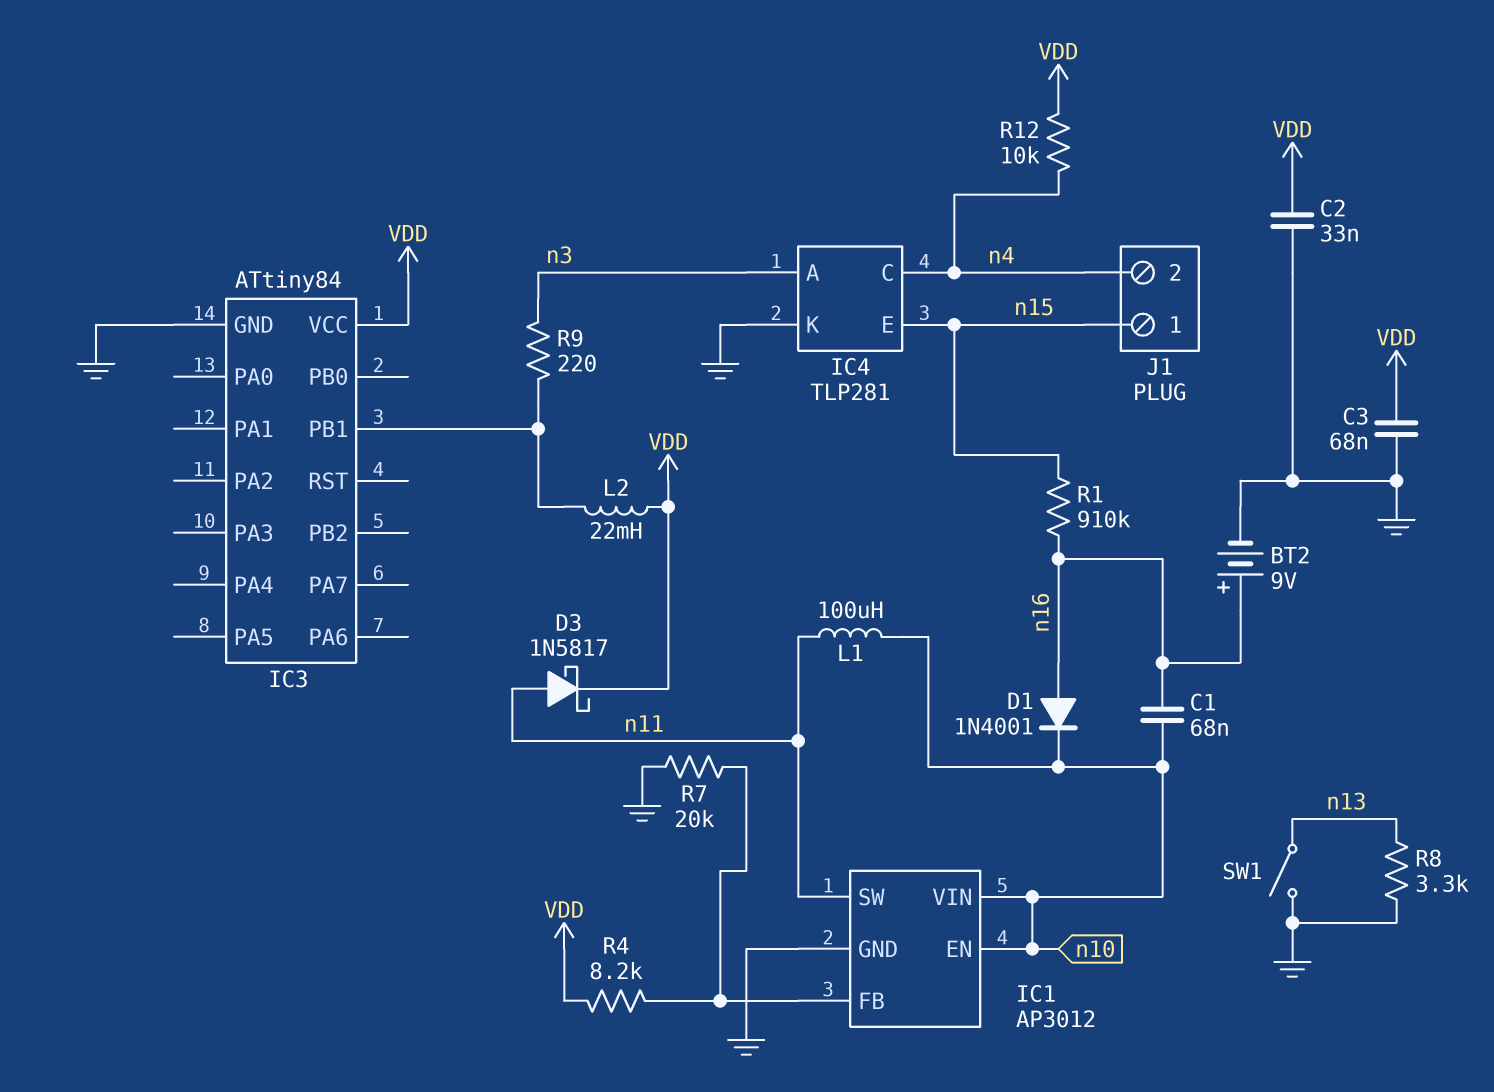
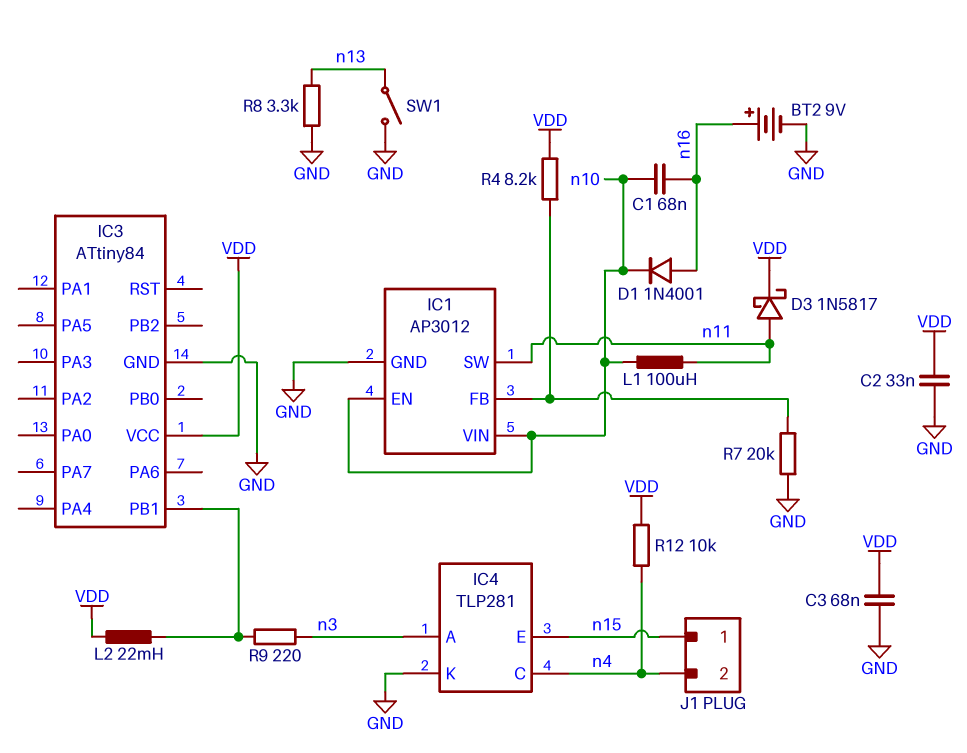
R1: 910k (n15, n16) -> none

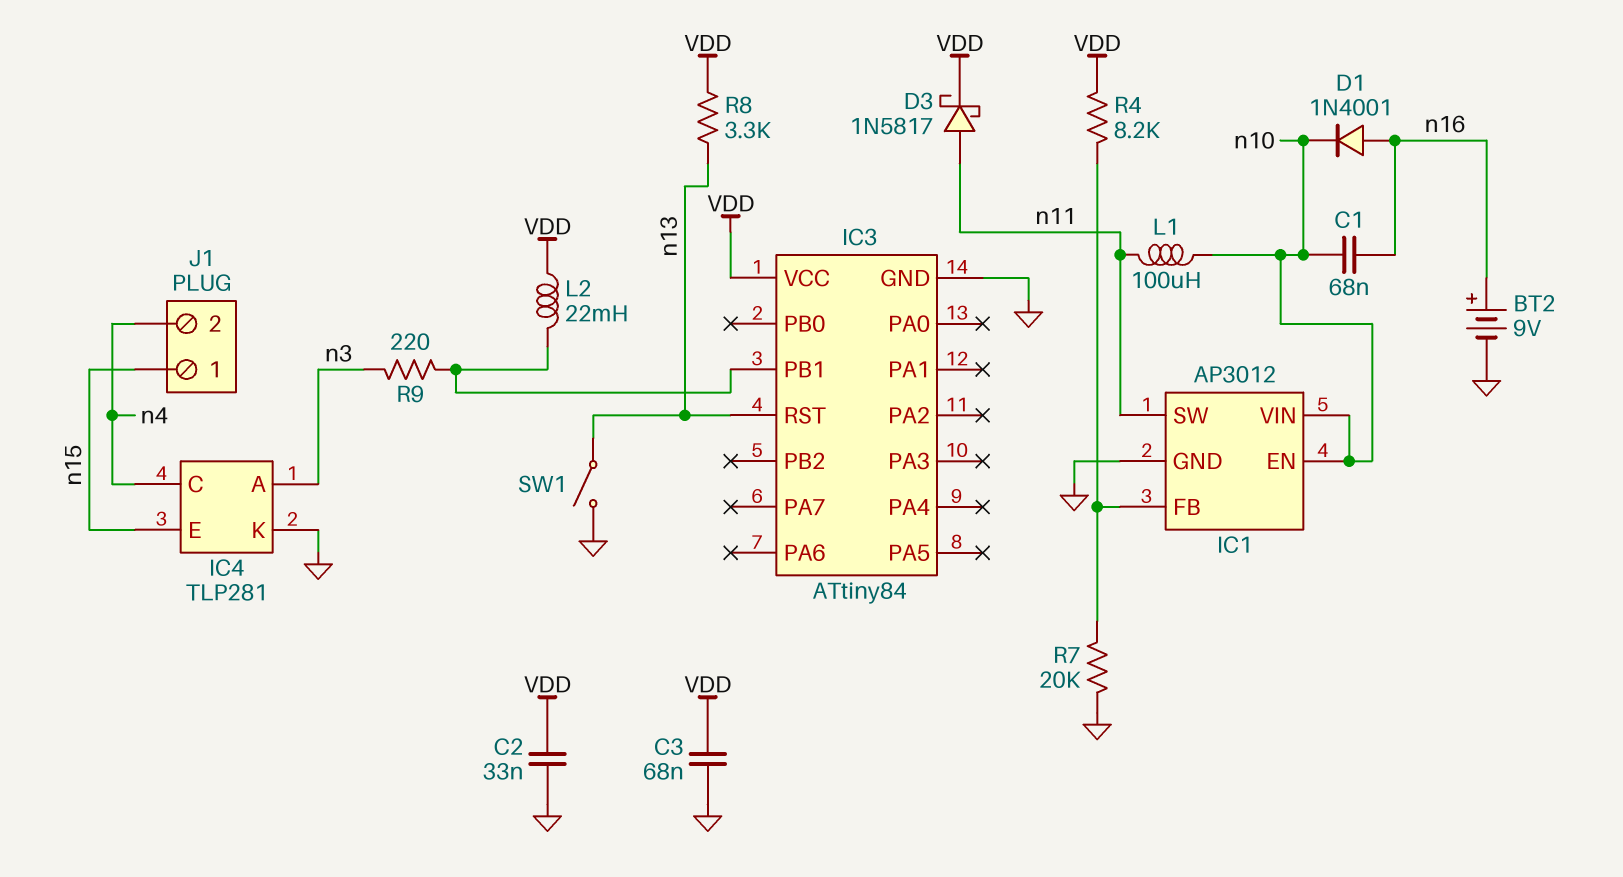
IC3 pin RST: none -> n13
R8: 3.3k (GND, n13) -> 3.3k (VDD, n13)
R12: 10k (VDD, n4) -> none

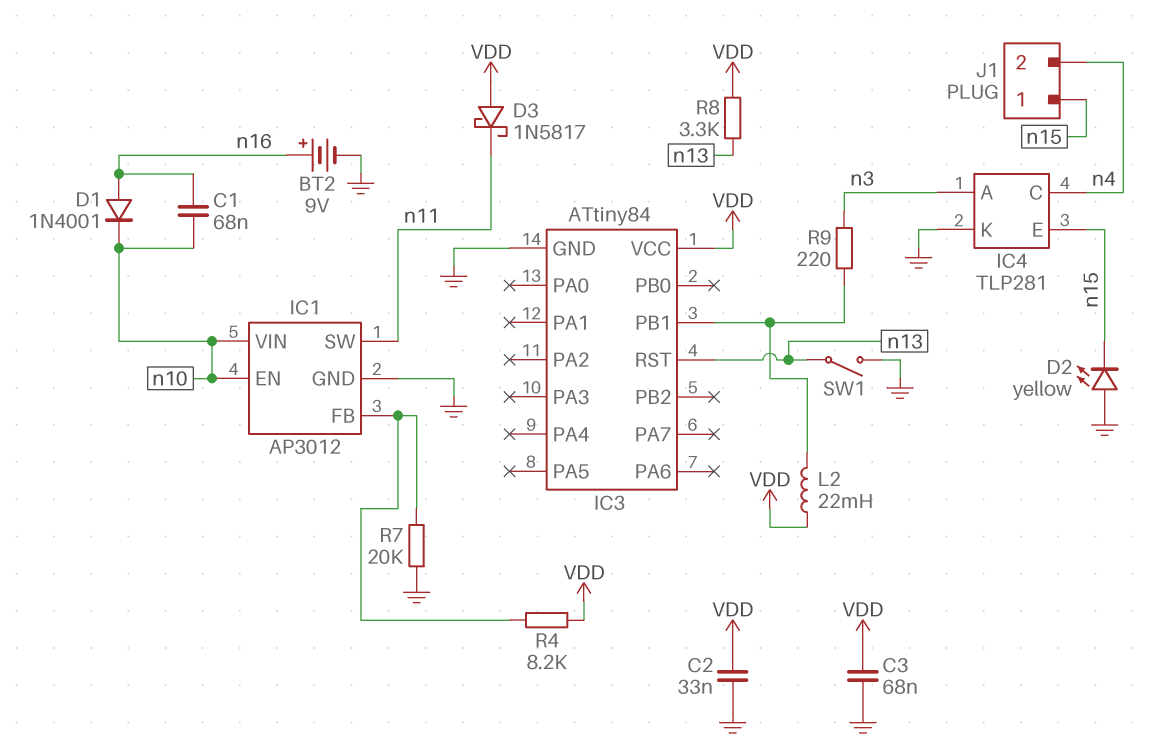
D2: none -> LED yellow (A GND, K n15)
D3: schottky 1N5817 (A n11, K VDD) -> schottky 1N5817 (A VDD, K n11)
L1: 100uH (n10, n11) -> none

